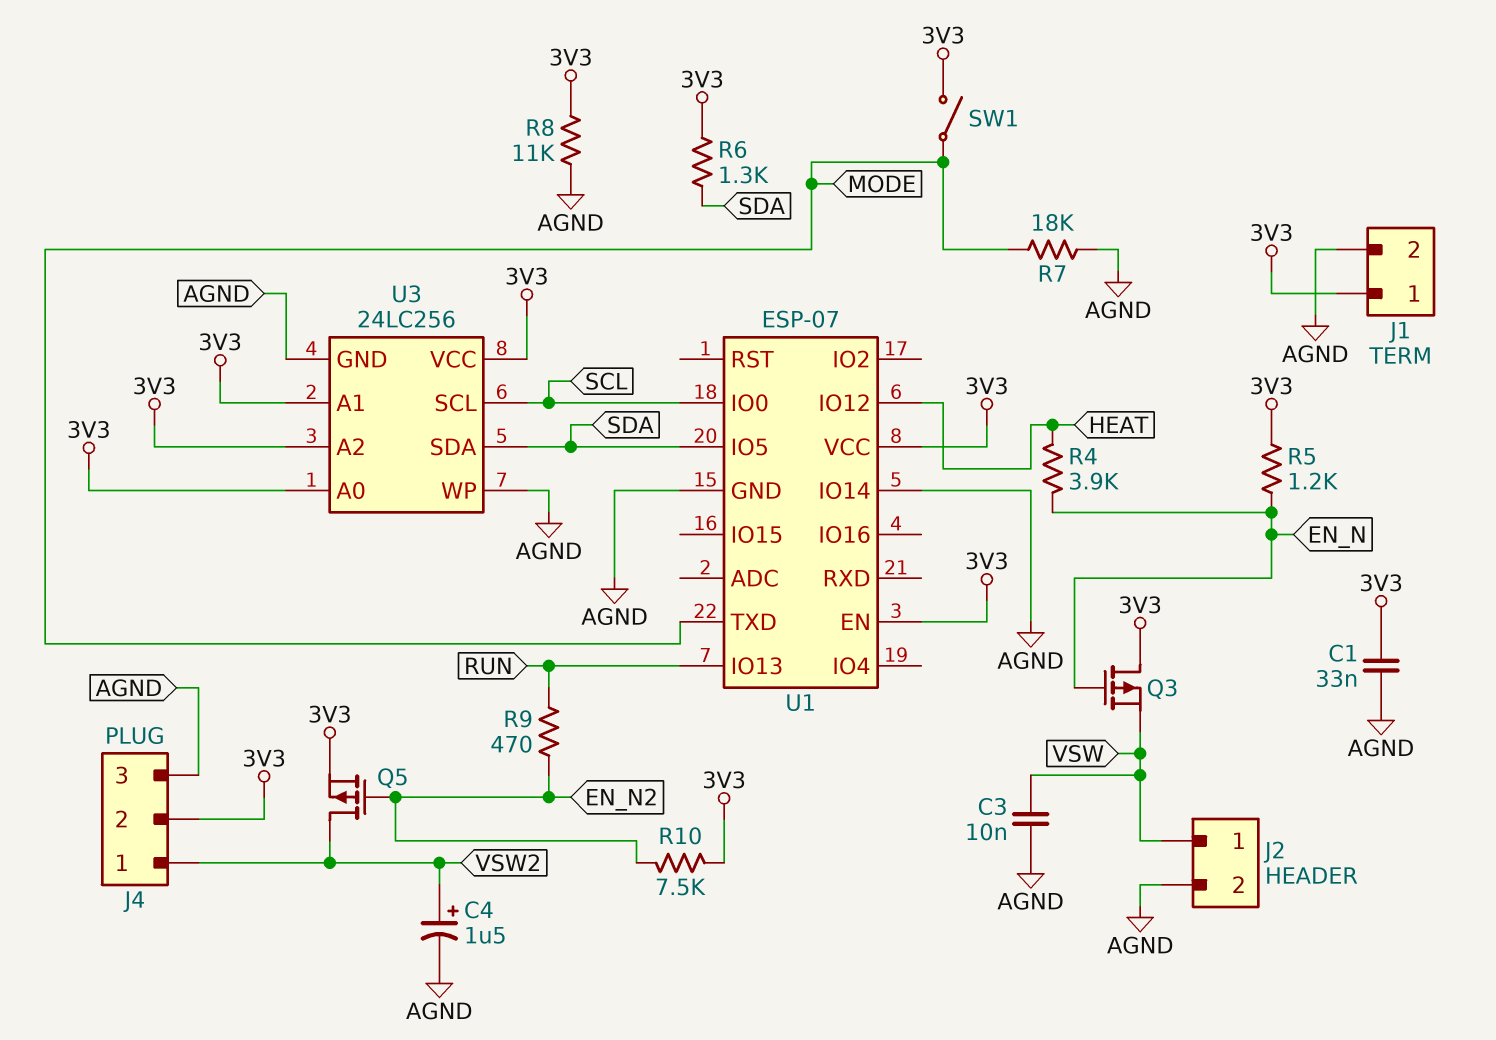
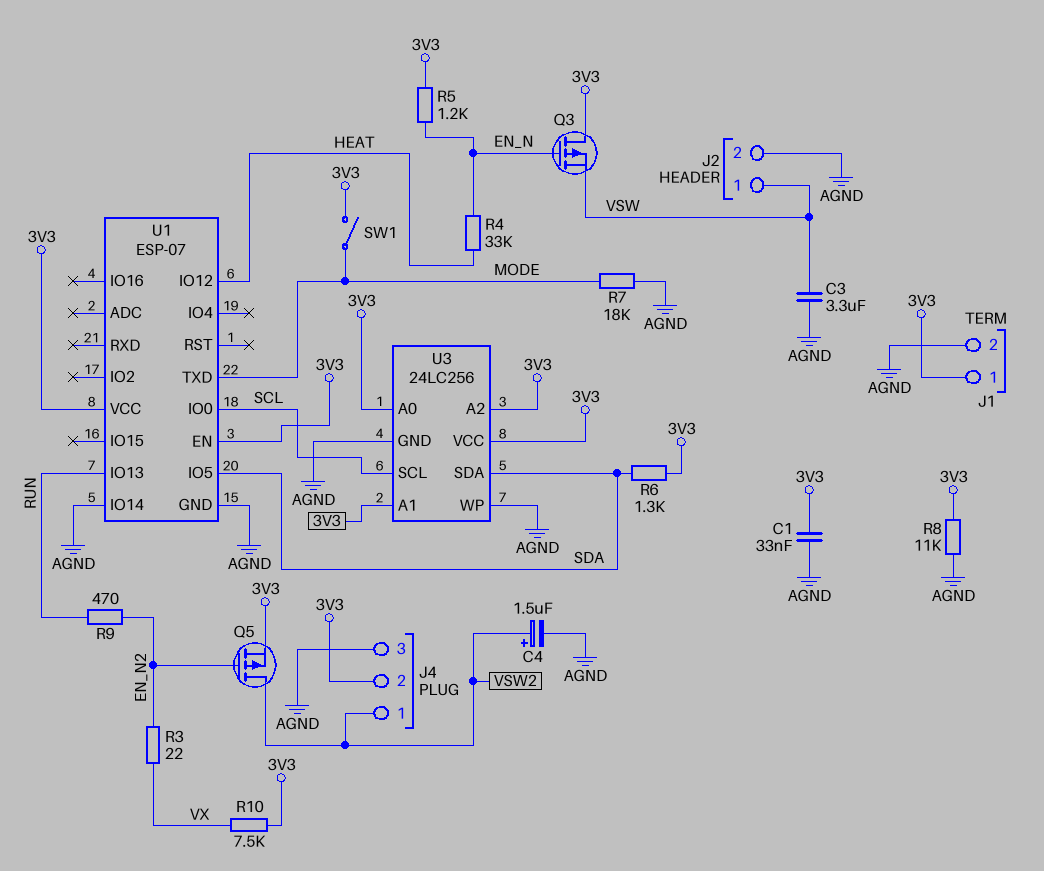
C3: 10nF (AGND, VSW) -> 3.3uF (AGND, VSW)
R3: none -> 22 (EN_N2, VX)
R4: 3.9k (EN_N, HEAT) -> 33k (EN_N, HEAT)
R10: 7.5k (3V3, EN_N2) -> 7.5k (3V3, VX)

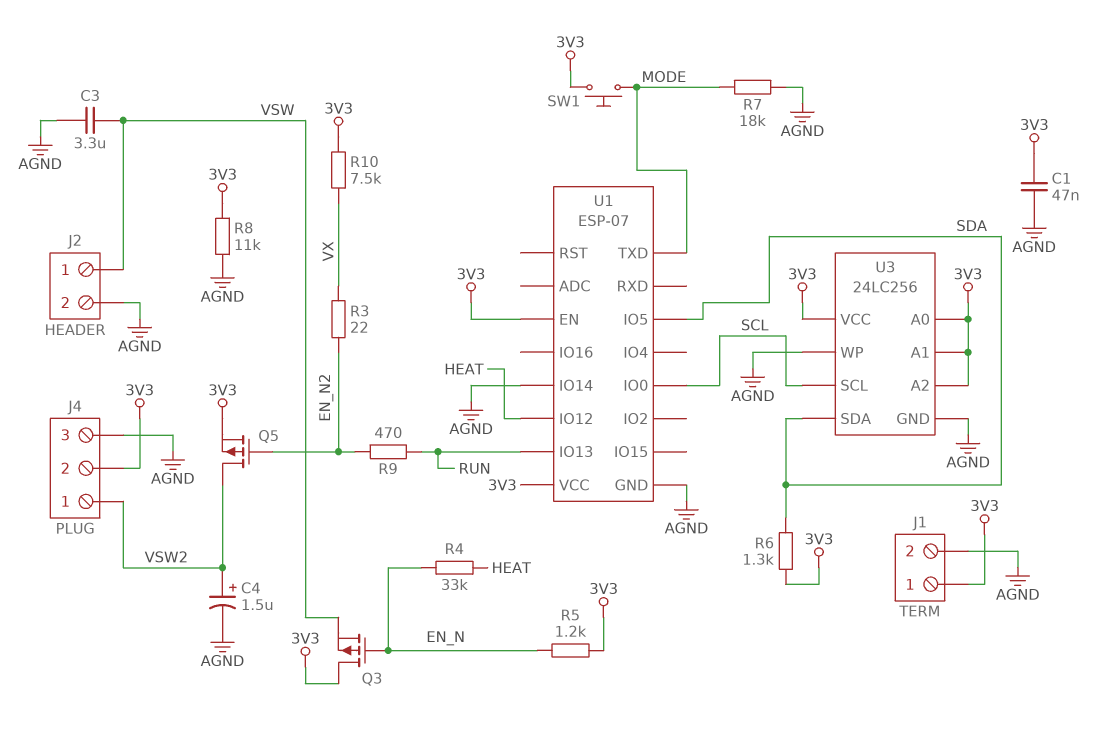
C1: 33nF (3V3, AGND) -> 47nF (3V3, AGND)
SW1: switch (3V3, MODE) -> button (3V3, MODE)

